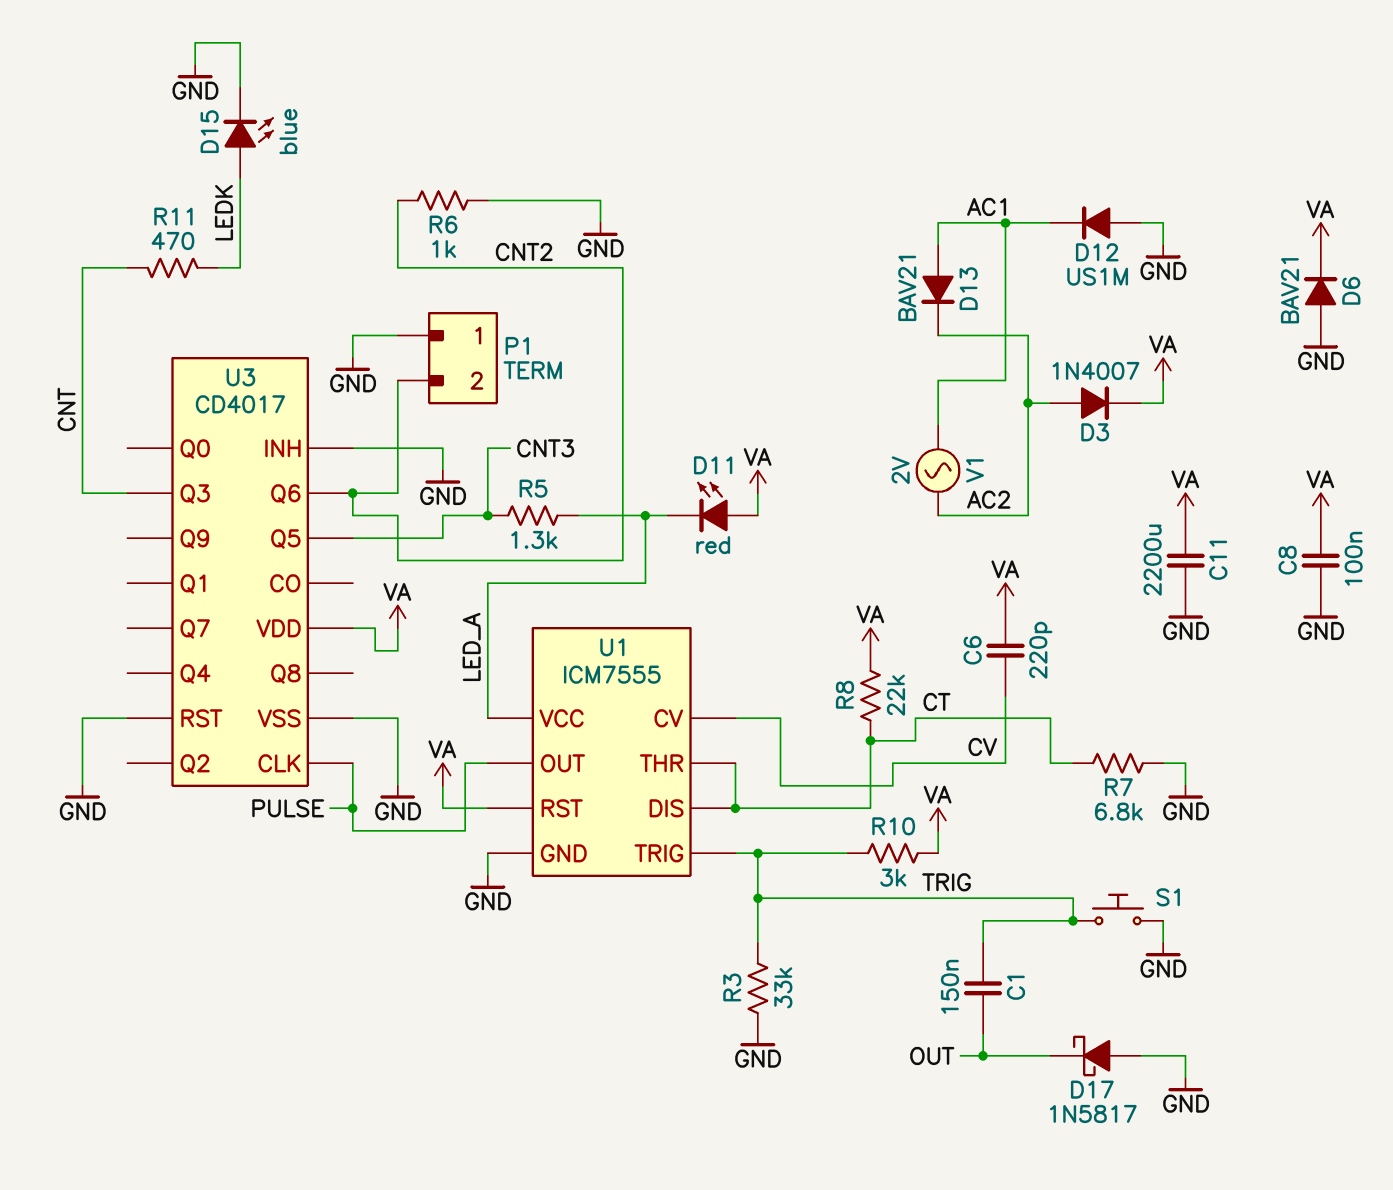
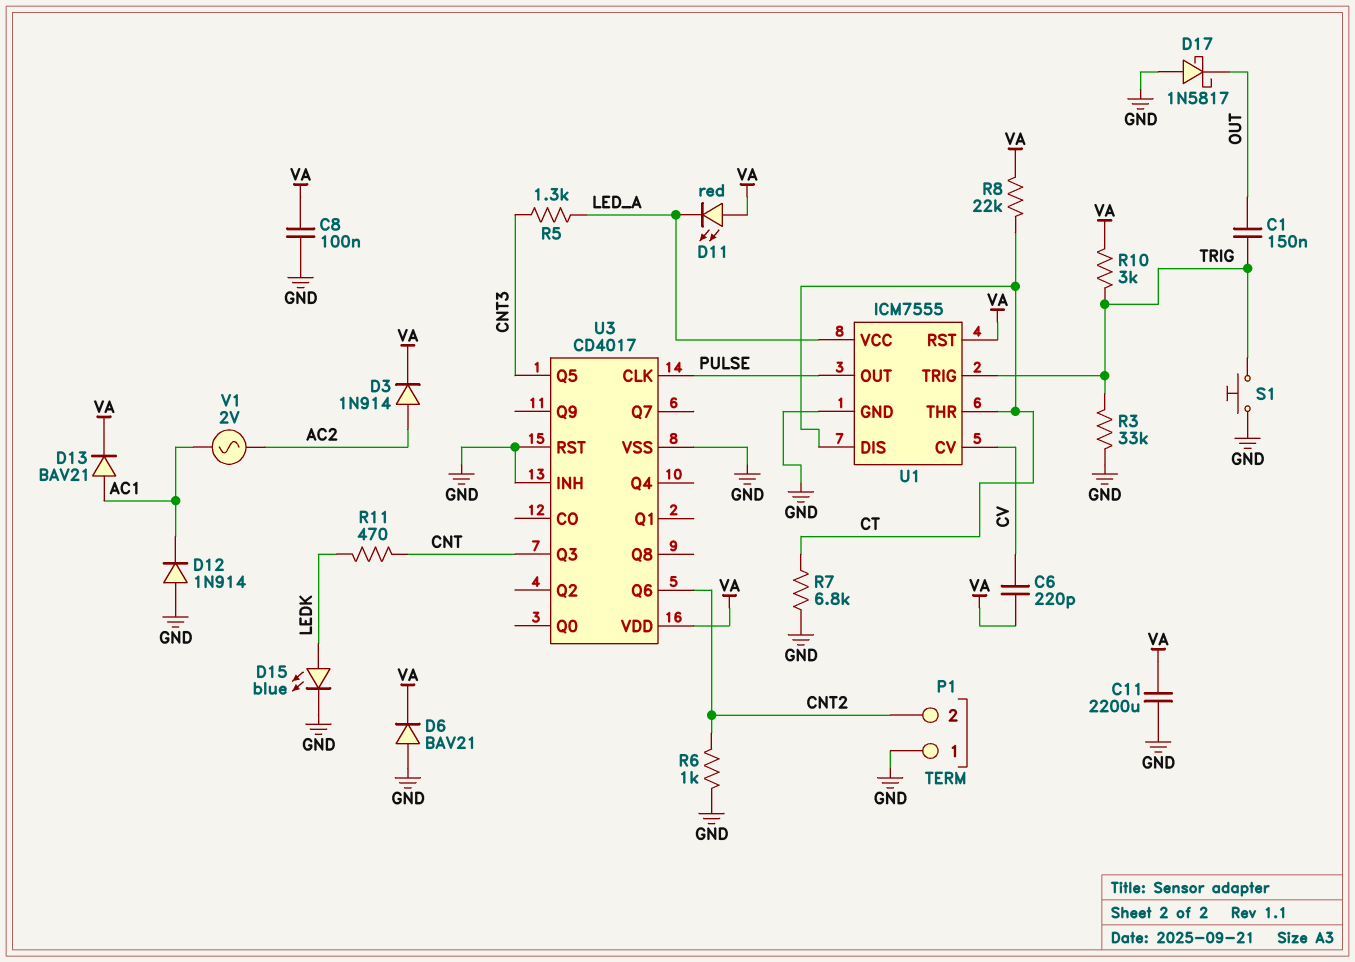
D3: diode 1N4007 (A AC2, K VA) -> diode 1N914 (A AC2, K VA)
D12: diode US1M (A GND, K AC1) -> diode 1N914 (A GND, K AC1)
D13: diode BAV21 (A AC1, K AC2) -> diode BAV21 (A AC1, K VA)

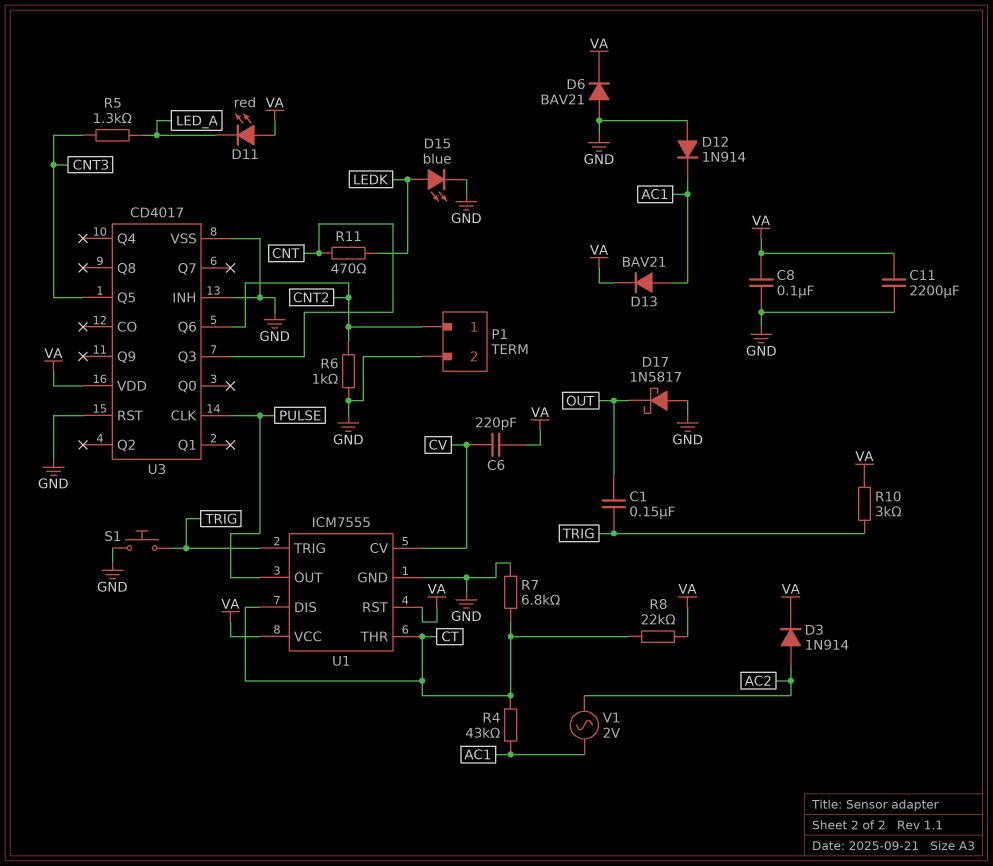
P1 pin 1: GND -> CNT2
P1 pin 2: CNT2 -> GND
R3: 33k (GND, TRIG) -> none
R4: none -> 43k (AC1, CT)
U1 pin VCC: LED_A -> VA

